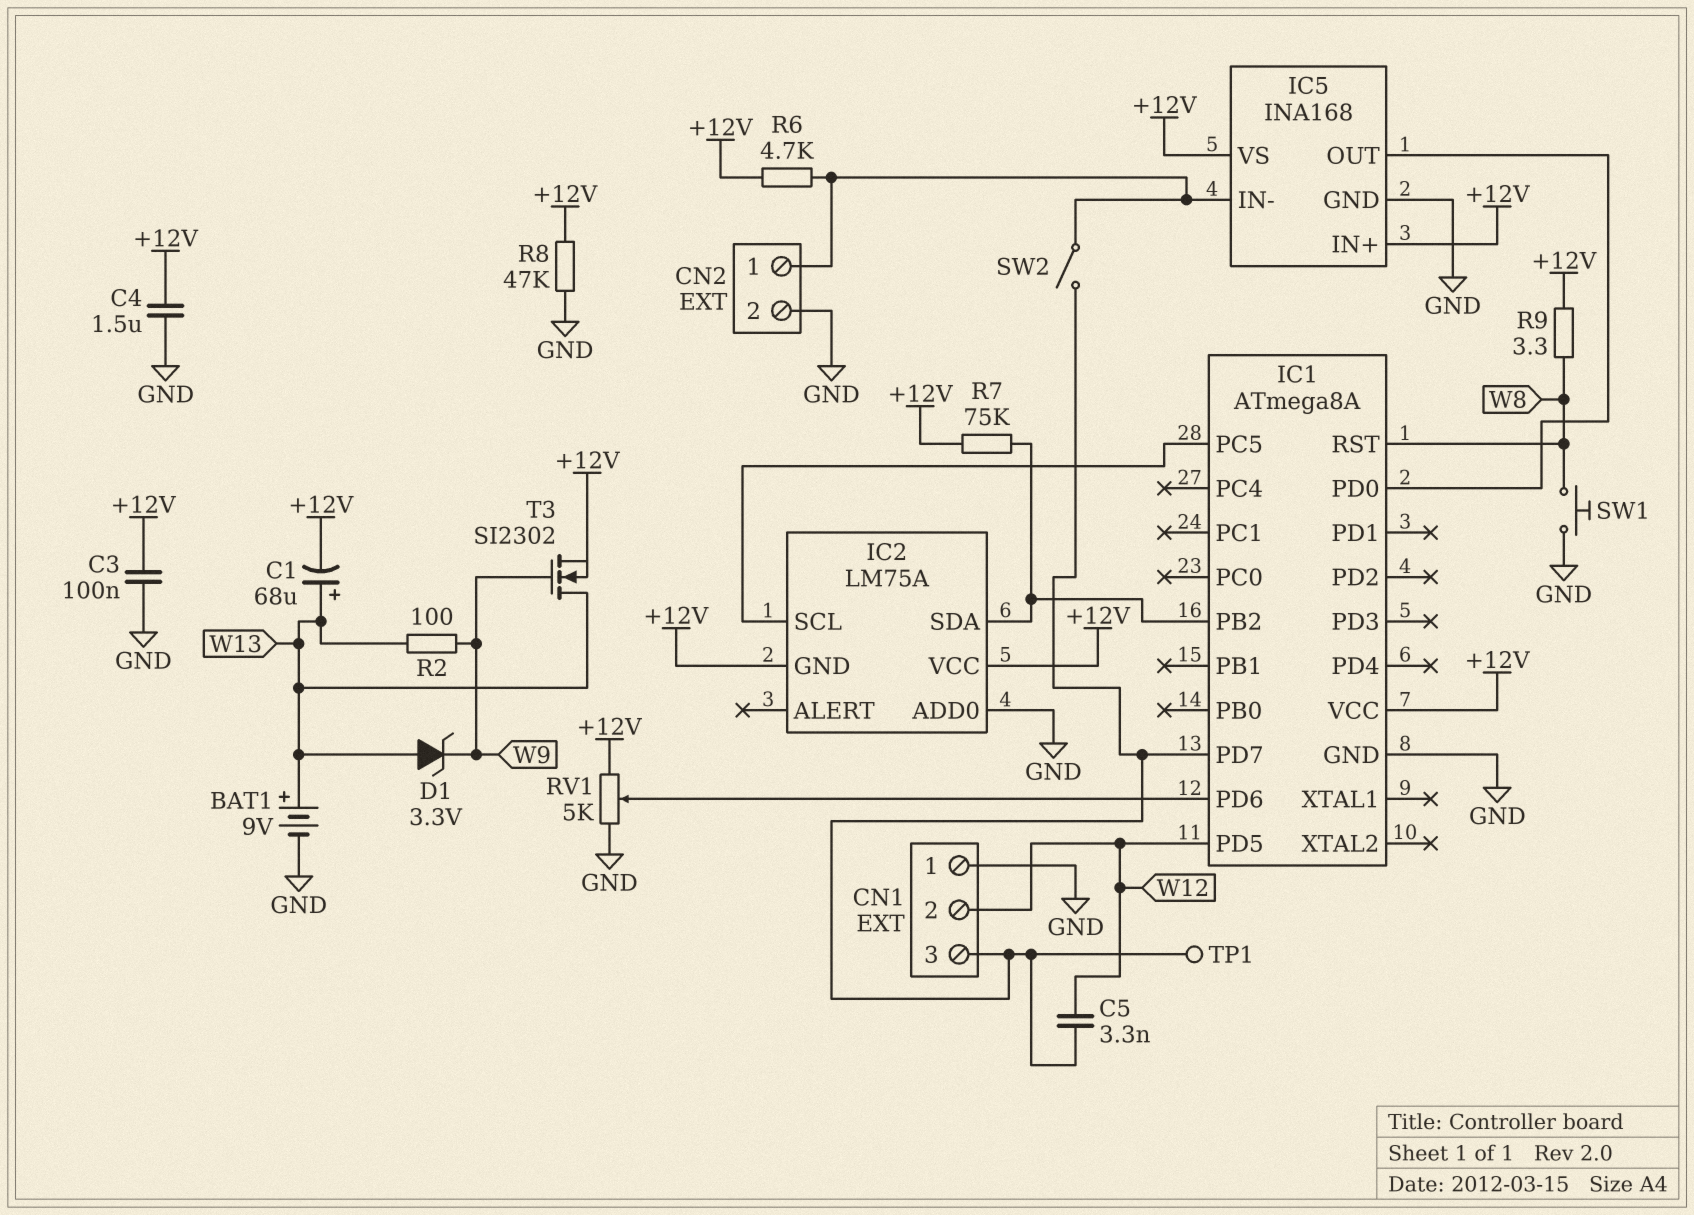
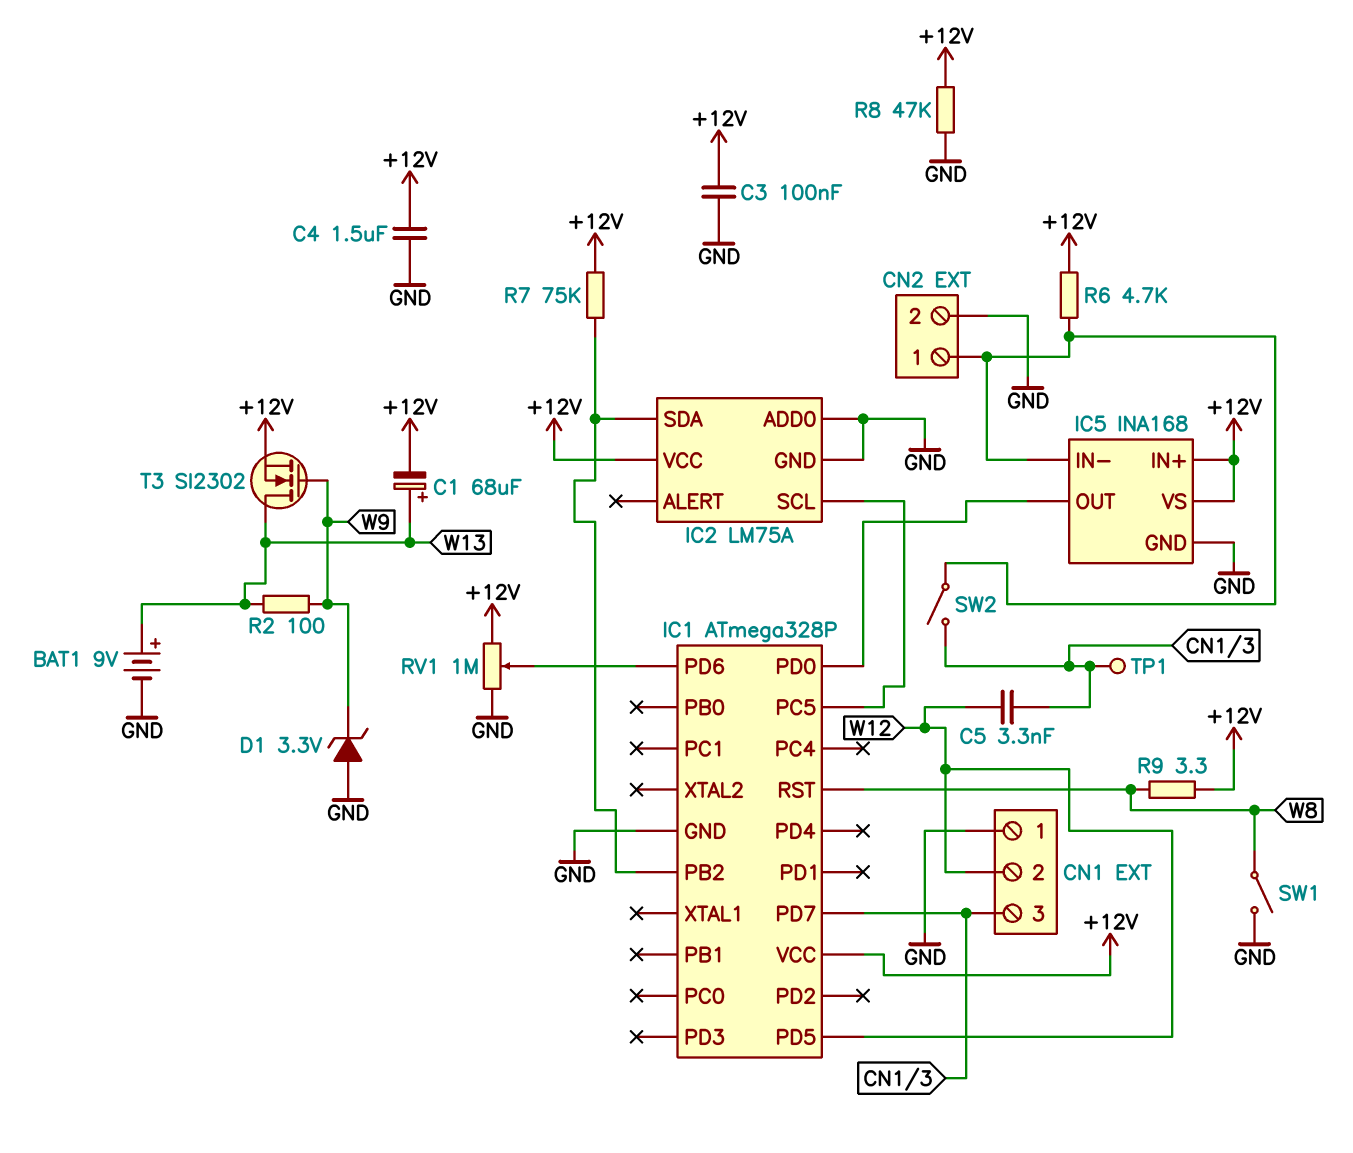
D1: zener 3.3V (A W13, K W9) -> zener 3.3V (A GND, K W9)
IC1: ATmega8A -> ATmega328P
IC2 pin GND: +12V -> GND
RV1: 5k (+12V, GND, wiper IC1/PD6) -> 1M (+12V, GND, wiper IC1/PD6)
SW1: button (GND, W8) -> switch (GND, W8)

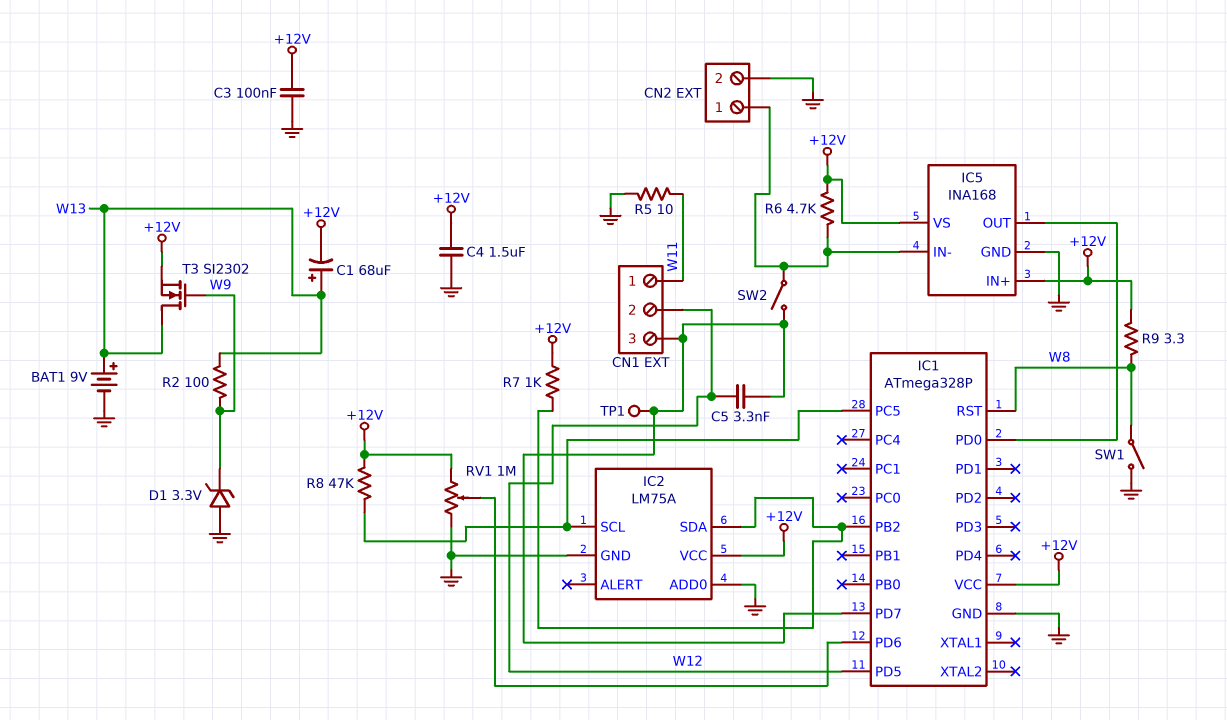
CN1 pin 1: GND -> W11
R5: none -> 10 (GND, W11)
R7: 75k (+12V, IC1/PB2) -> 1k (+12V, IC1/PB2)
R8: 47k (+12V, GND) -> 47k (+12V, IC1/PC5)

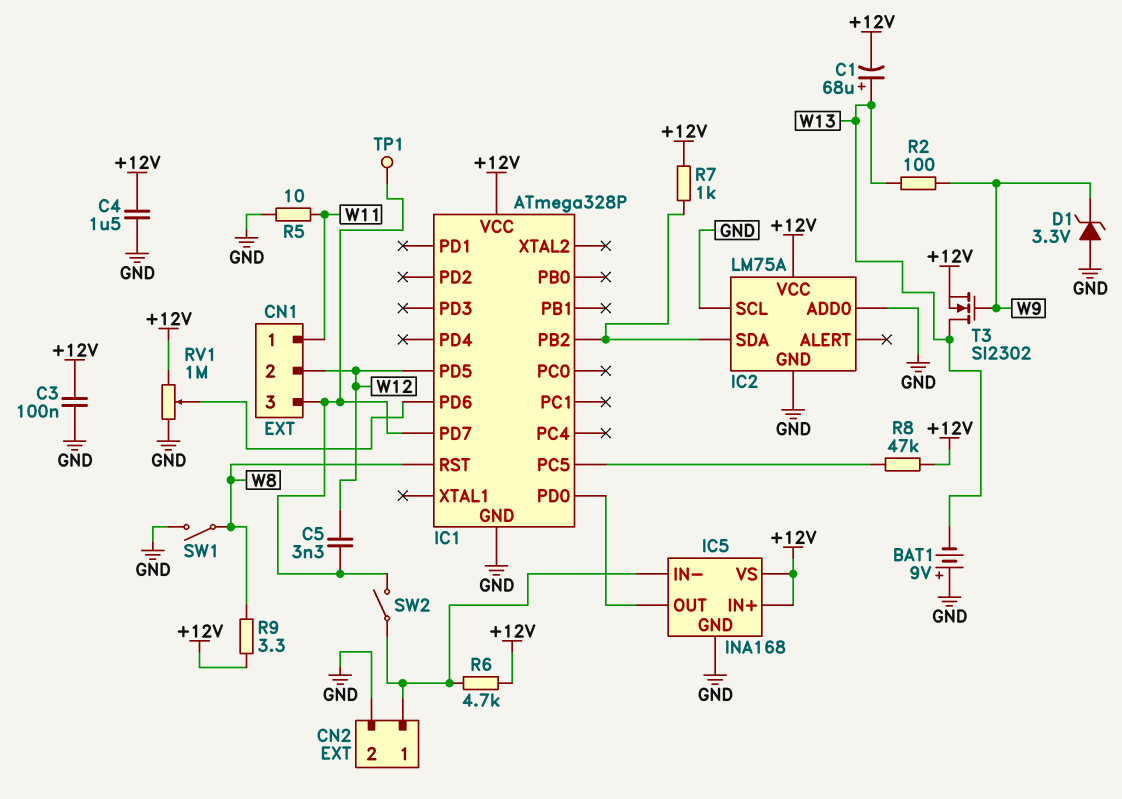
BAT1: 9V (plus W13, minus GND) -> 9V (plus GND, minus W13)
IC2 pin SCL: IC1/PC5 -> GND

